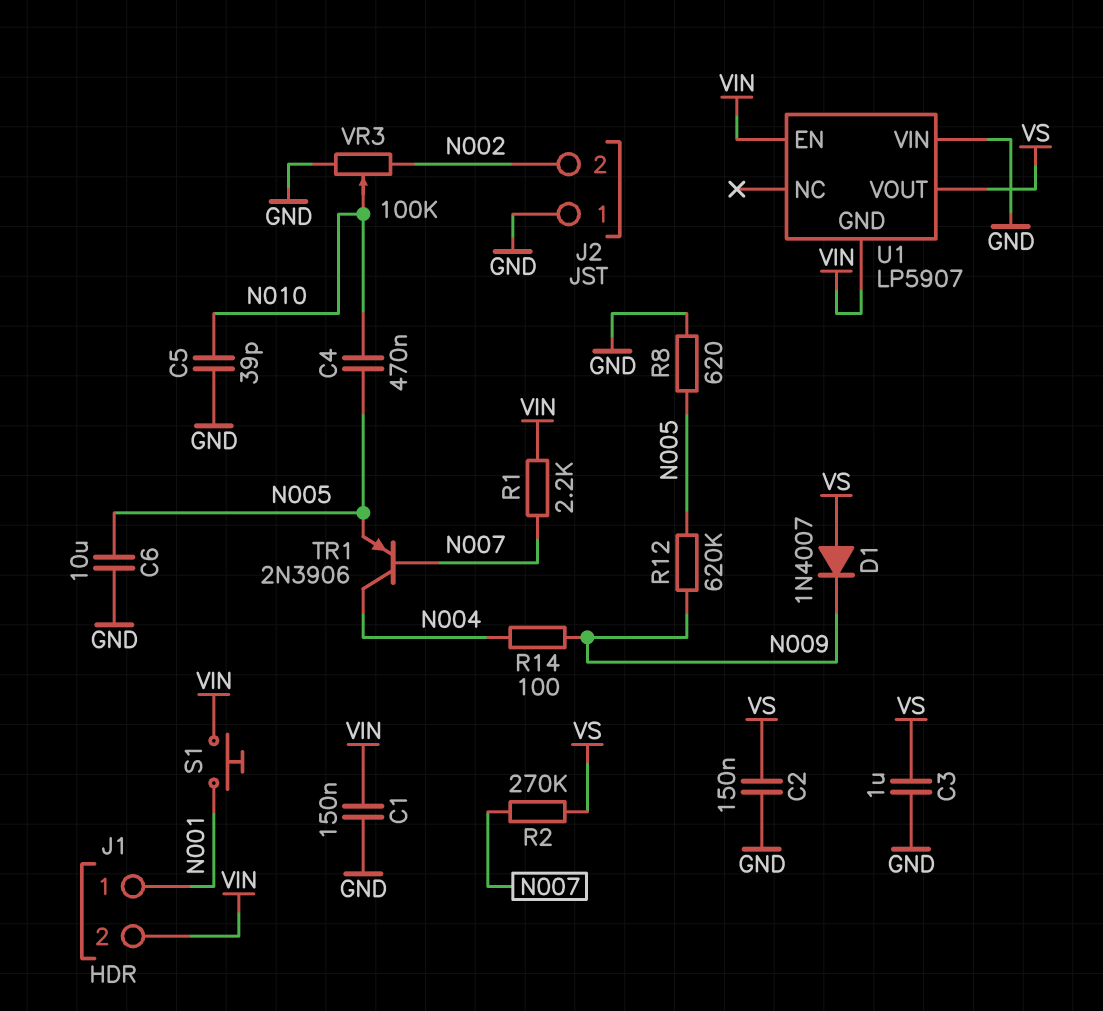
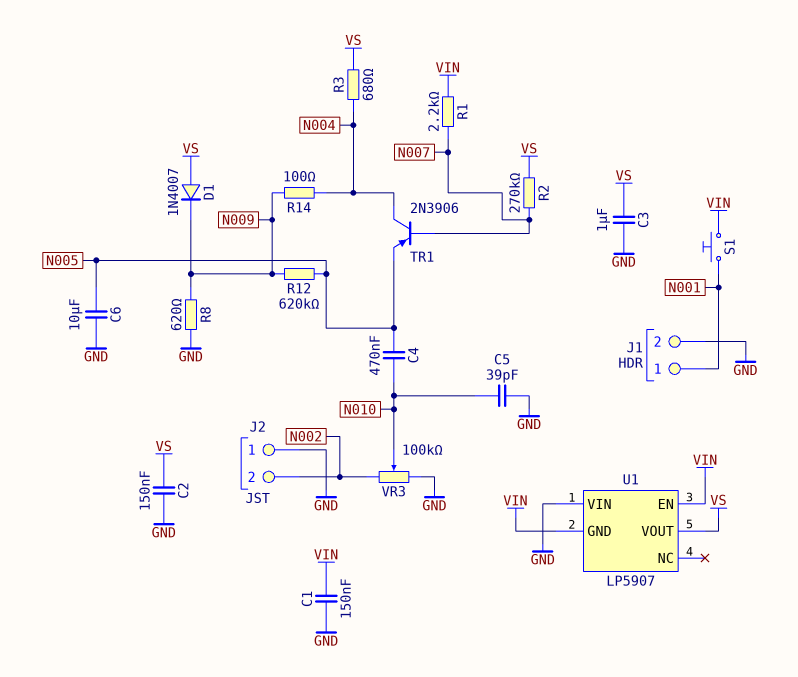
J1 pin 2: VIN -> GND
R3: none -> 680 (N004, VS)
R8: 620 (GND, N005) -> 620 (GND, N009)

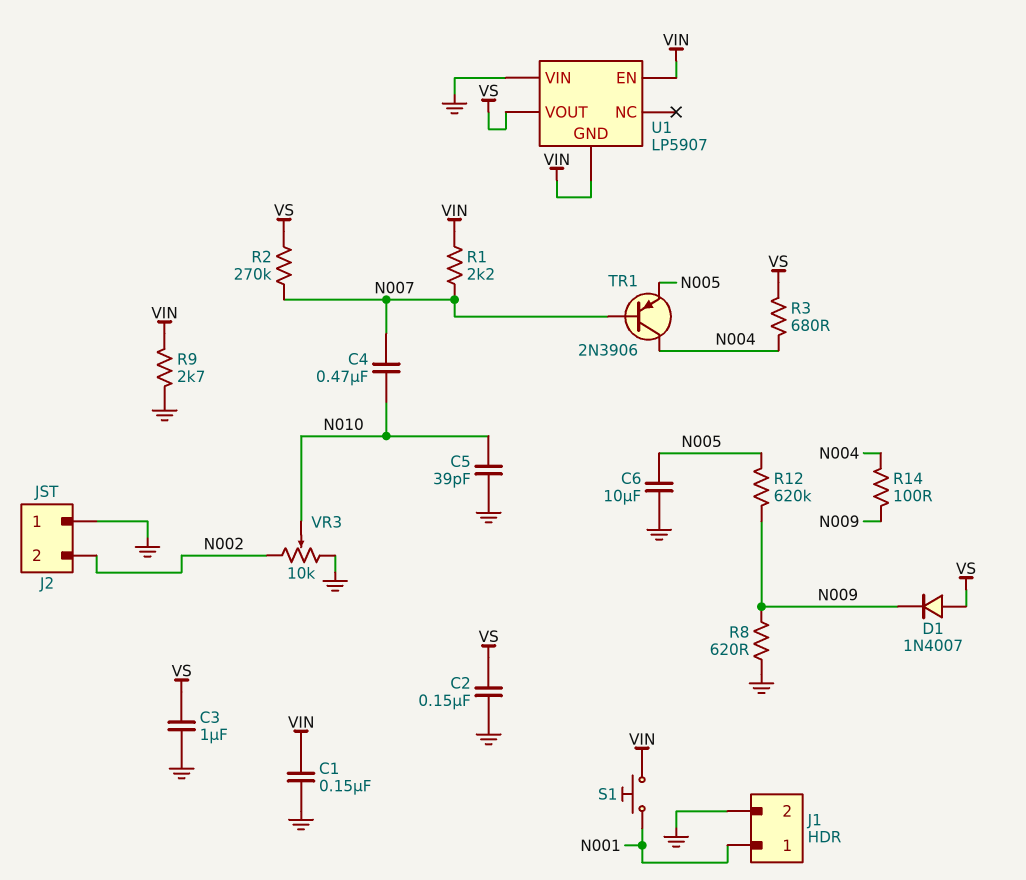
C4: 470nF (N005, N010) -> 470nF (N007, N010)
R9: none -> 2.7k (GND, VIN)
VR3: 100k (GND, N002, wiper N010) -> 10k (GND, N002, wiper N010)

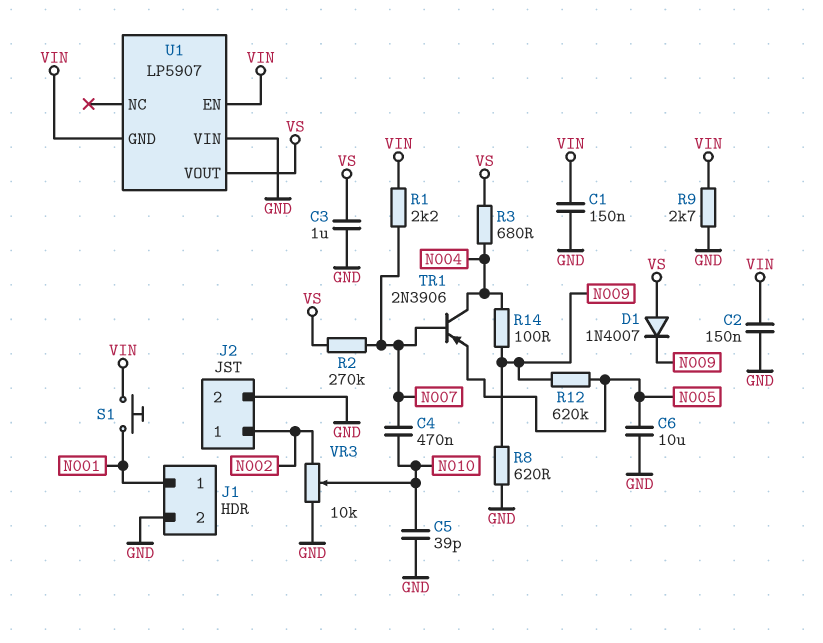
C2: 150nF (GND, VS) -> 150nF (GND, VIN)
J2 pin 1: GND -> N002
J2 pin 2: N002 -> GND

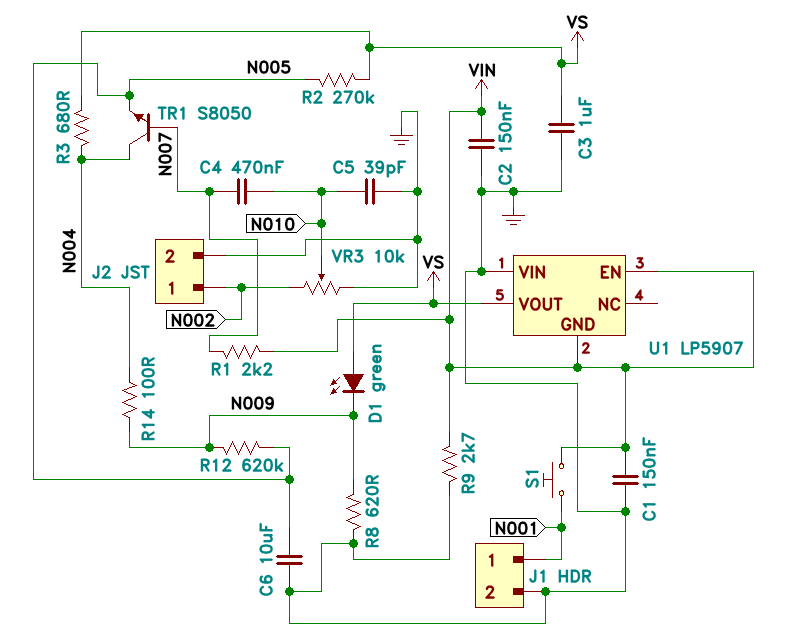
D1: diode 1N4007 (A VS, K N009) -> LED green (A VS, K N009)
R2: 270k (N007, VS) -> 270k (N005, VS)
TR1: PNP 2N3906 (B N007, C N004, E N005) -> NPN S8050 (B N007, C N004, E N005)

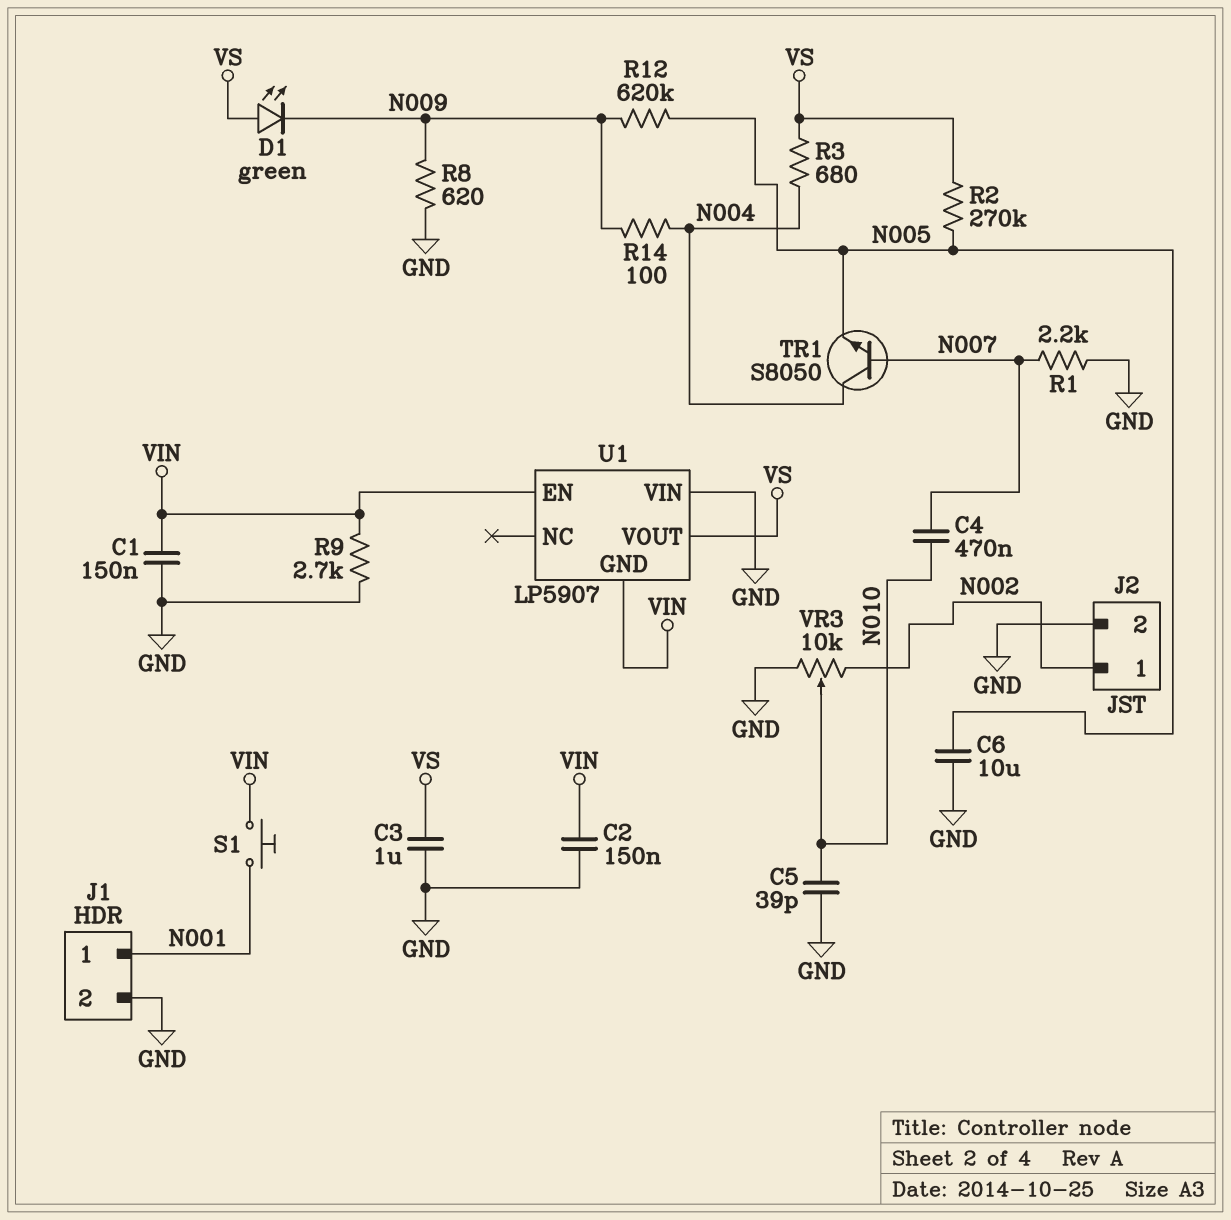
R1: 2.2k (N007, VIN) -> 2.2k (GND, N007)

